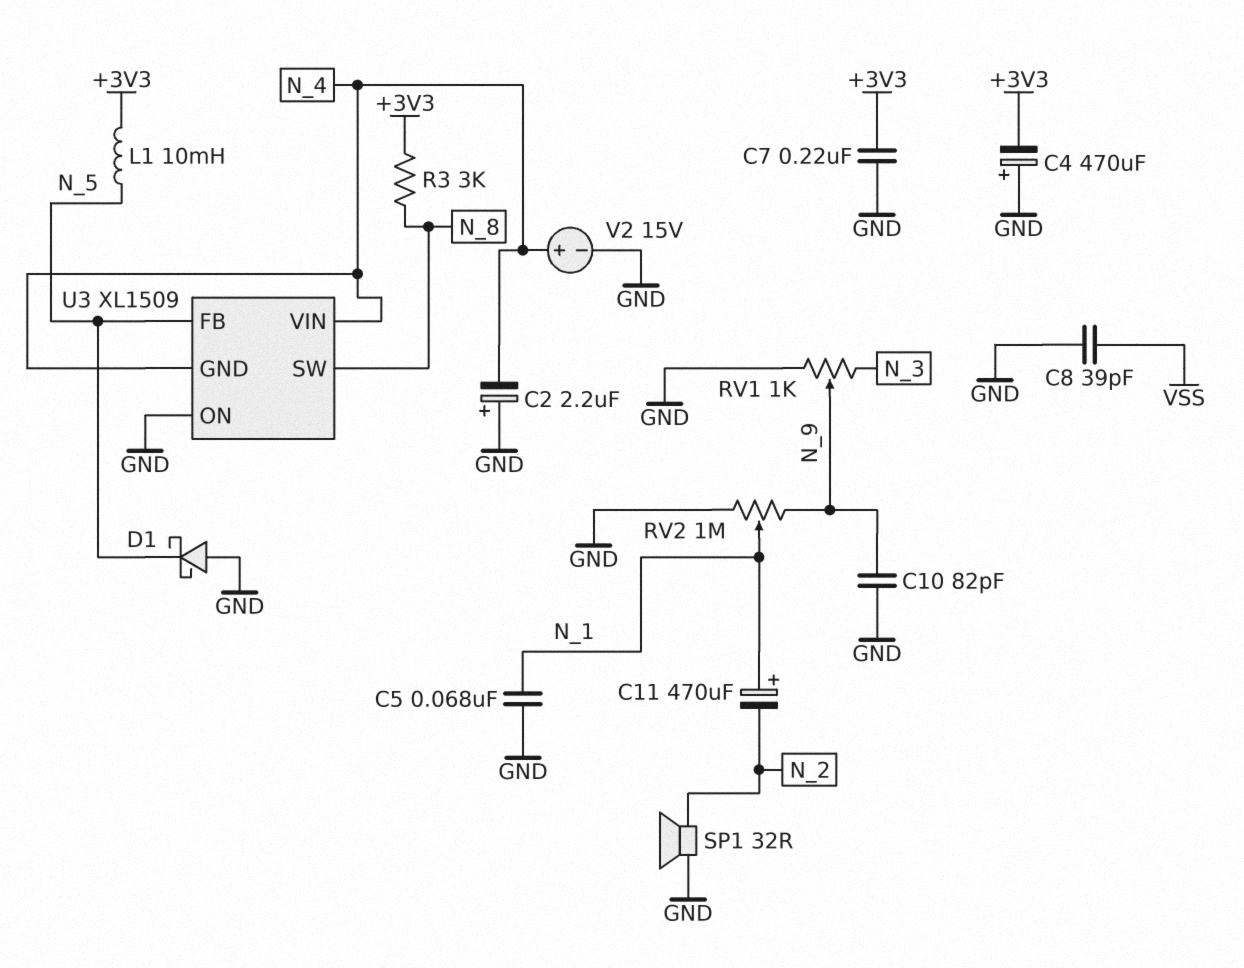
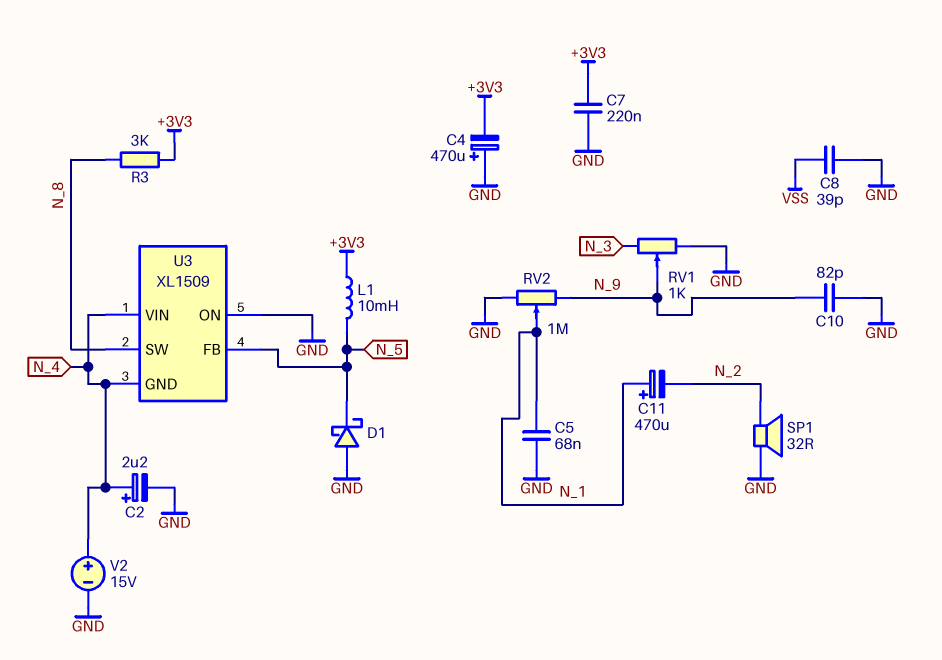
C2: 2.2uF (plus GND, minus N_4) -> 2.2uF (plus N_4, minus GND)

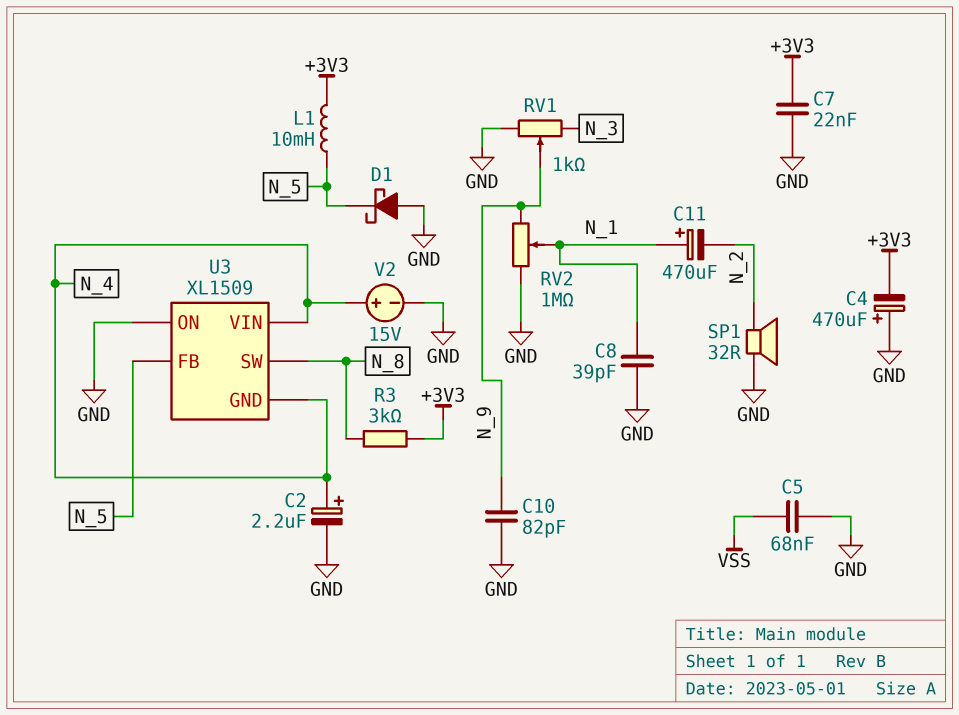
C5: 68nF (GND, N_1) -> 68nF (GND, VSS)
C7: 220nF (+3V3, GND) -> 22nF (+3V3, GND)
C8: 39pF (GND, VSS) -> 39pF (GND, N_1)

